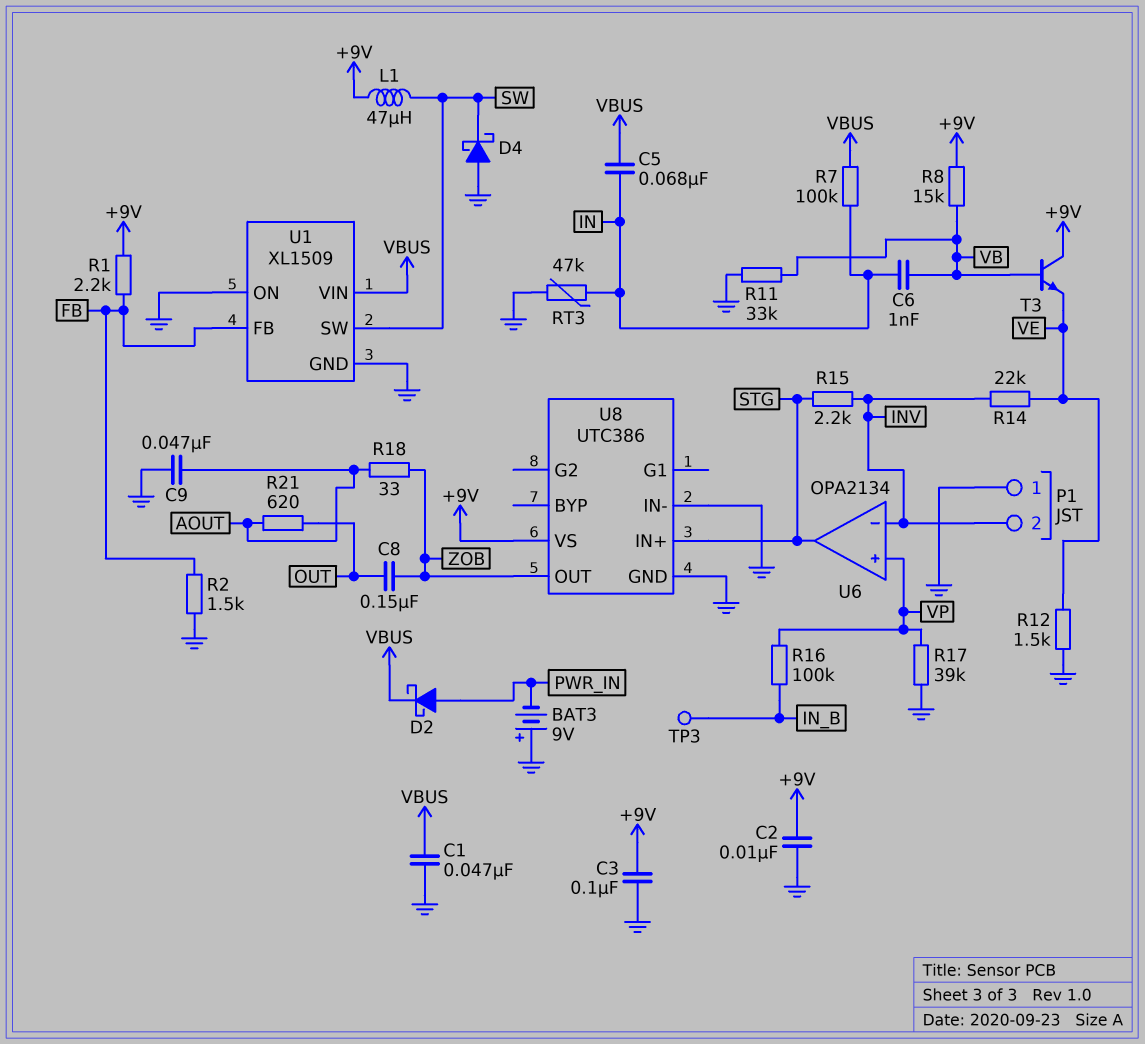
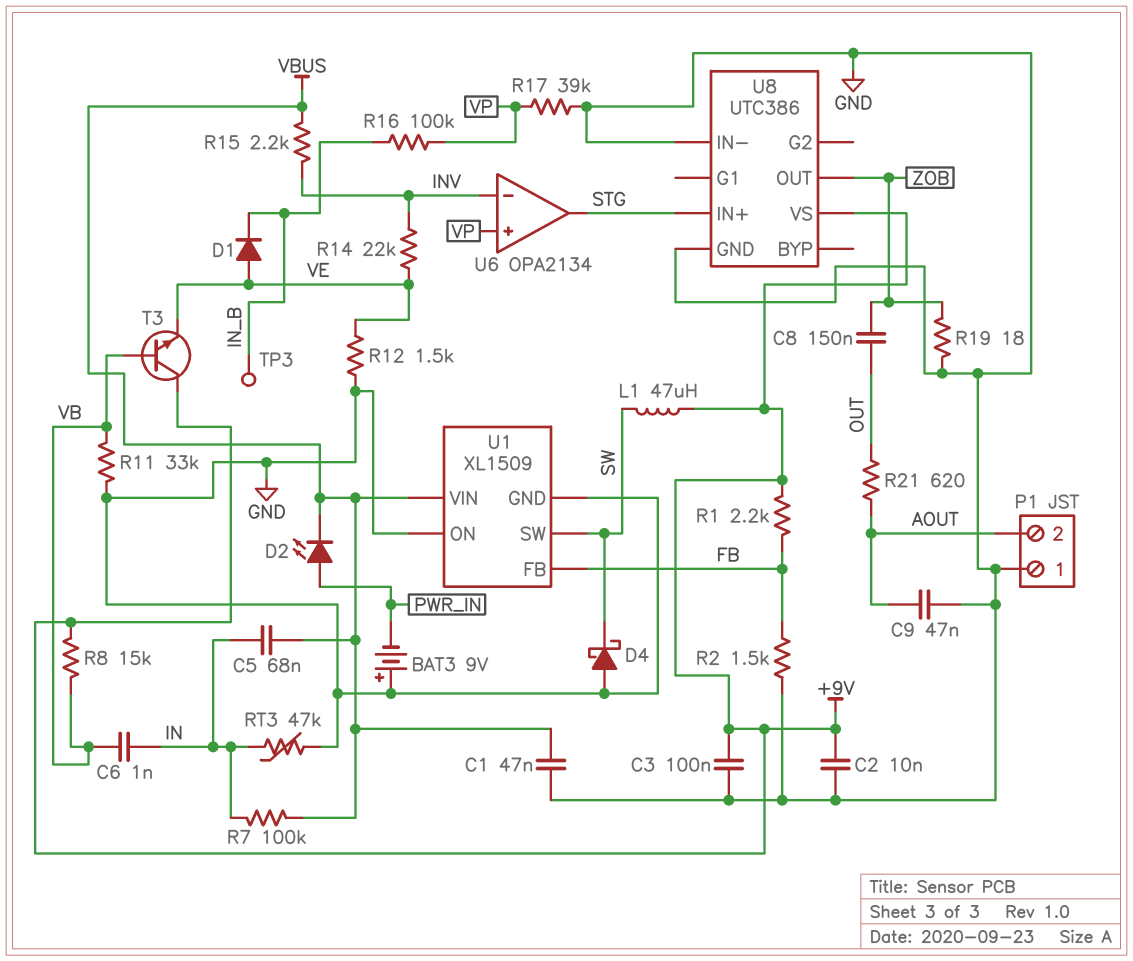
D1: none -> diode (A VE, K IN_B)
D2: schottky (A PWR_IN, K VBUS) -> LED (A PWR_IN, K VBUS)
P1 pin 2: INV -> AOUT
R15: 2.2k (INV, STG) -> 2.2k (INV, VBUS)
R18: 33 (AOUT, ZOB) -> none
R19: none -> 18 (GND, ZOB)

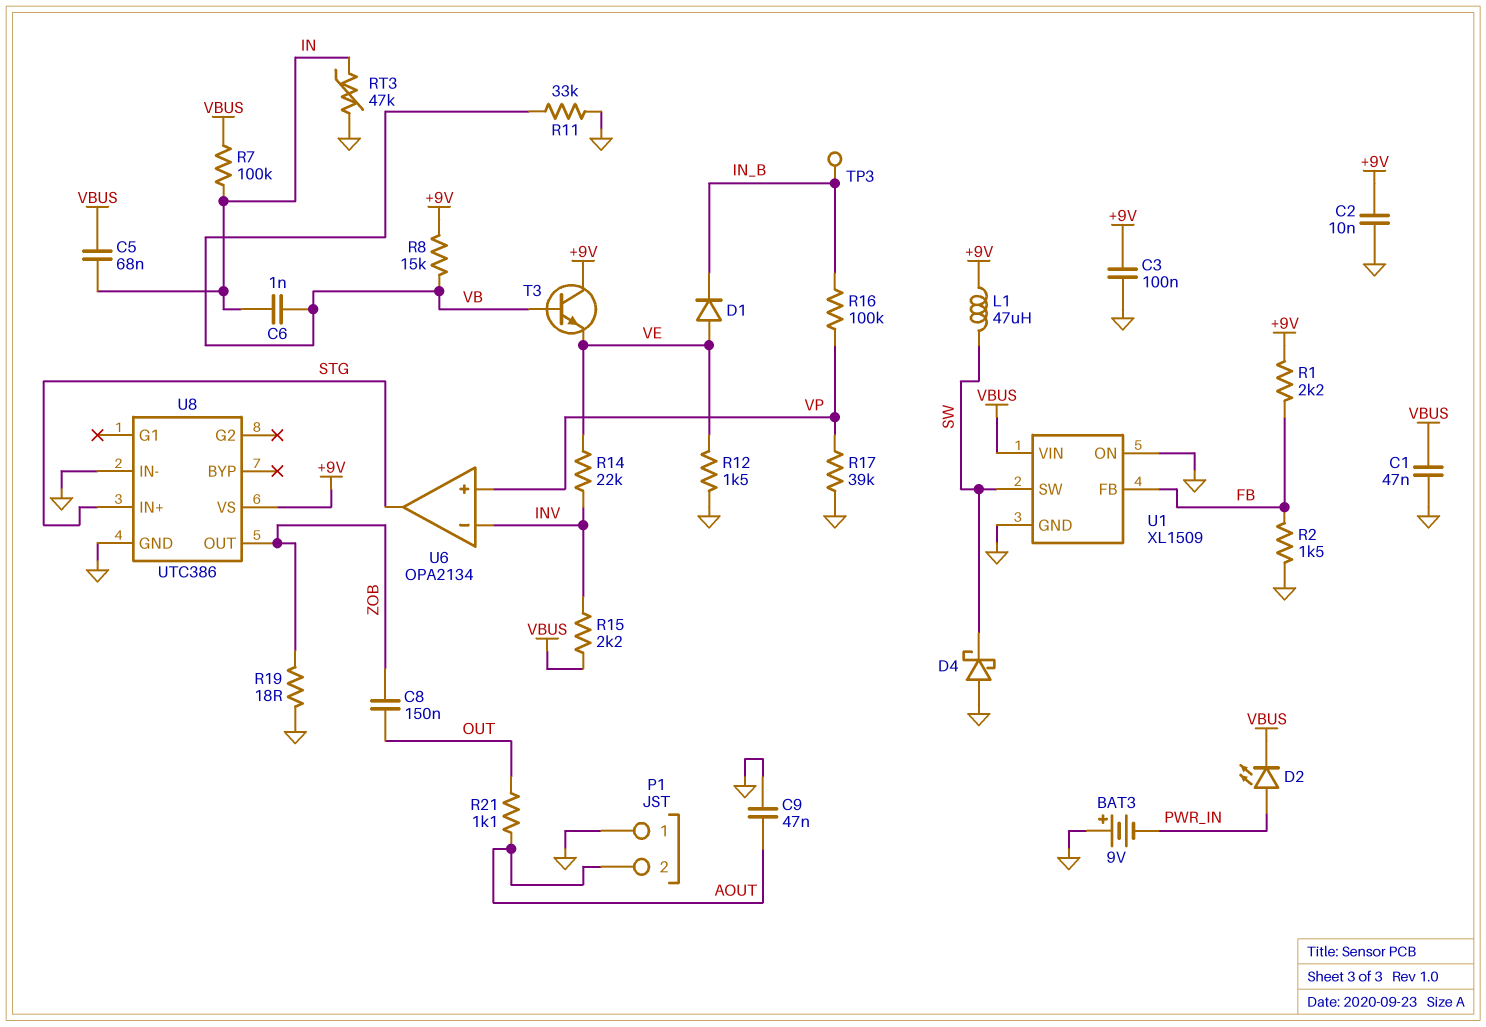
R21: 620 (AOUT, OUT) -> 1.1k (AOUT, OUT)

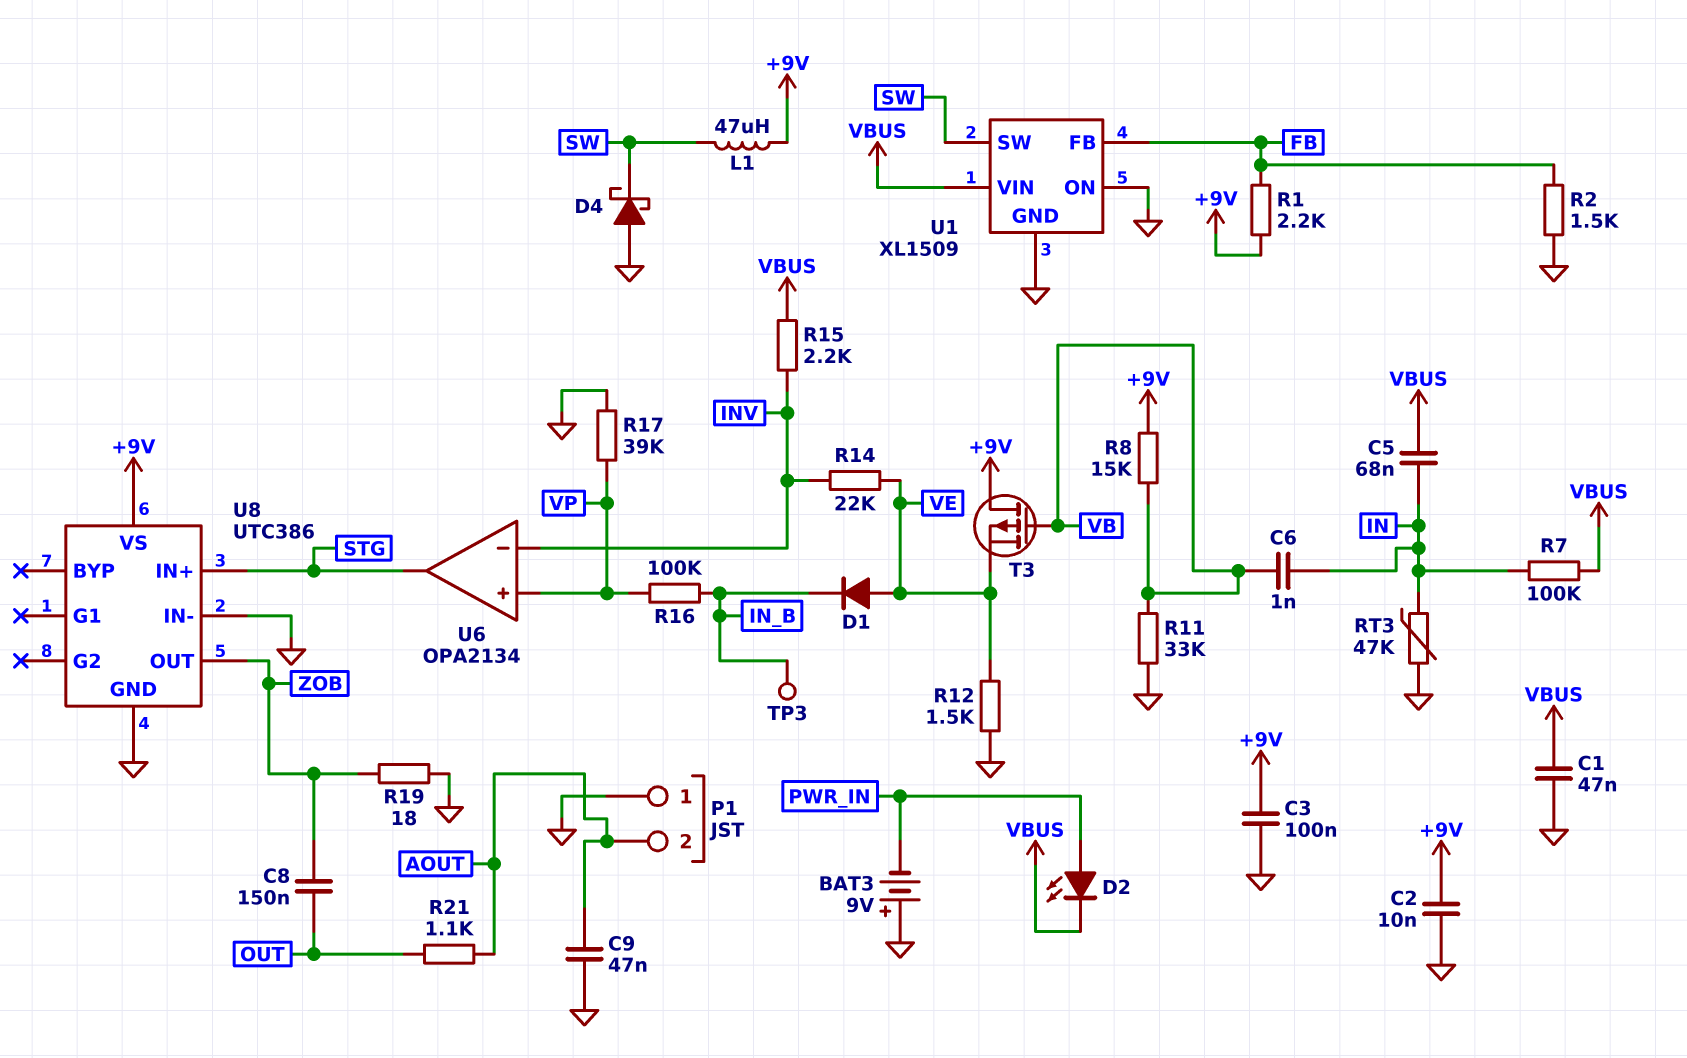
T3: NPN (B VB, C +9V, E VE) -> PMOS (G VB, D +9V, S VE)

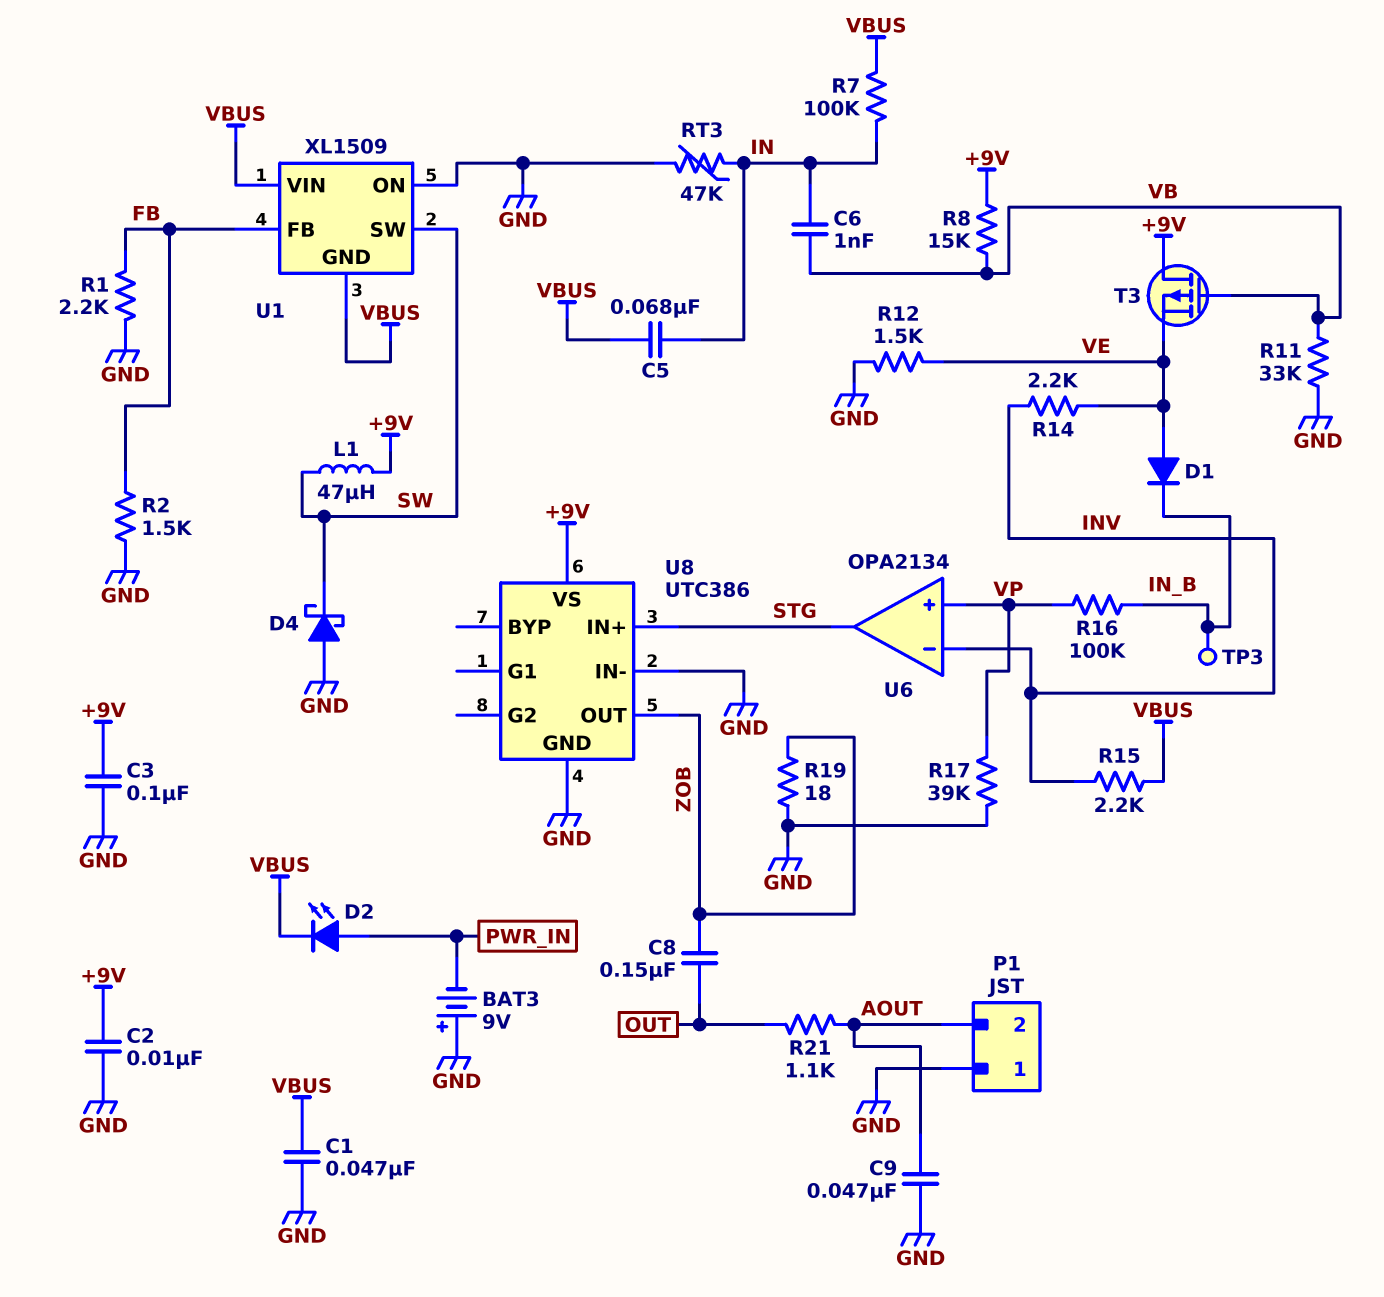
R1: 2.2k (+9V, FB) -> 2.2k (FB, GND)
R14: 22k (INV, VE) -> 2.2k (INV, VE)
U1 pin GND: GND -> VBUS

